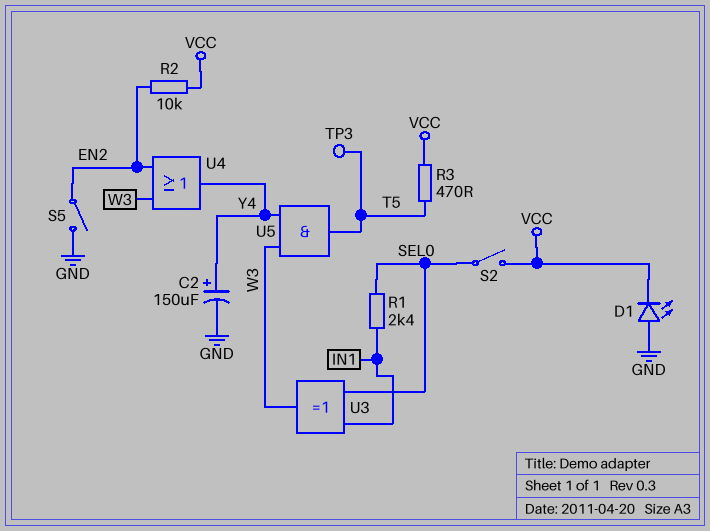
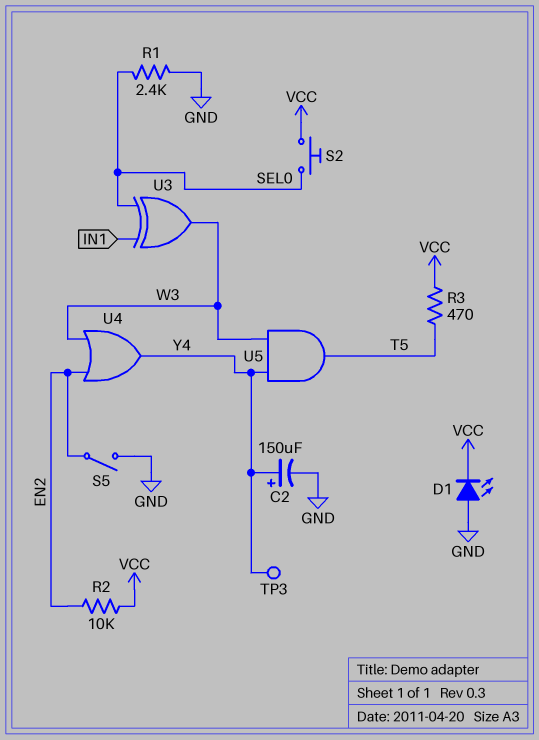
R1: 2.4k (IN1, SEL0) -> 2.4k (GND, SEL0)
S2: switch (SEL0, VCC) -> button (SEL0, VCC)
TP3: test point (T5) -> test point (Y4)

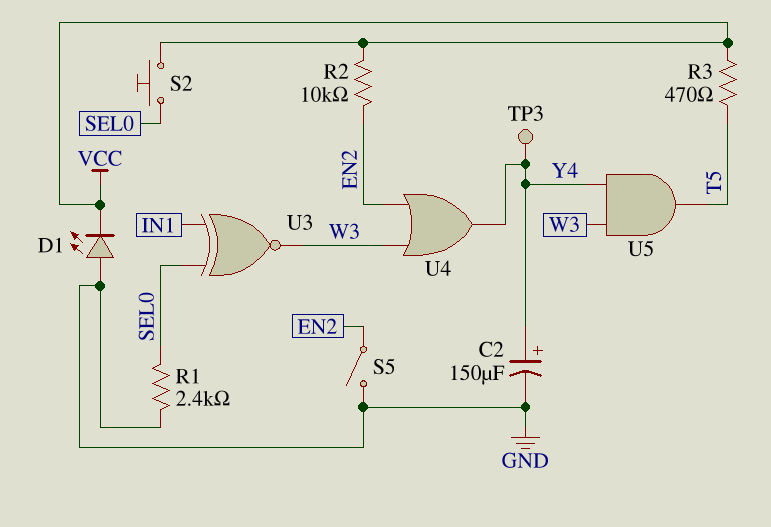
U3: XOR (in IN1, in SEL0, out W3) -> XNOR (in IN1, in SEL0, out W3)

